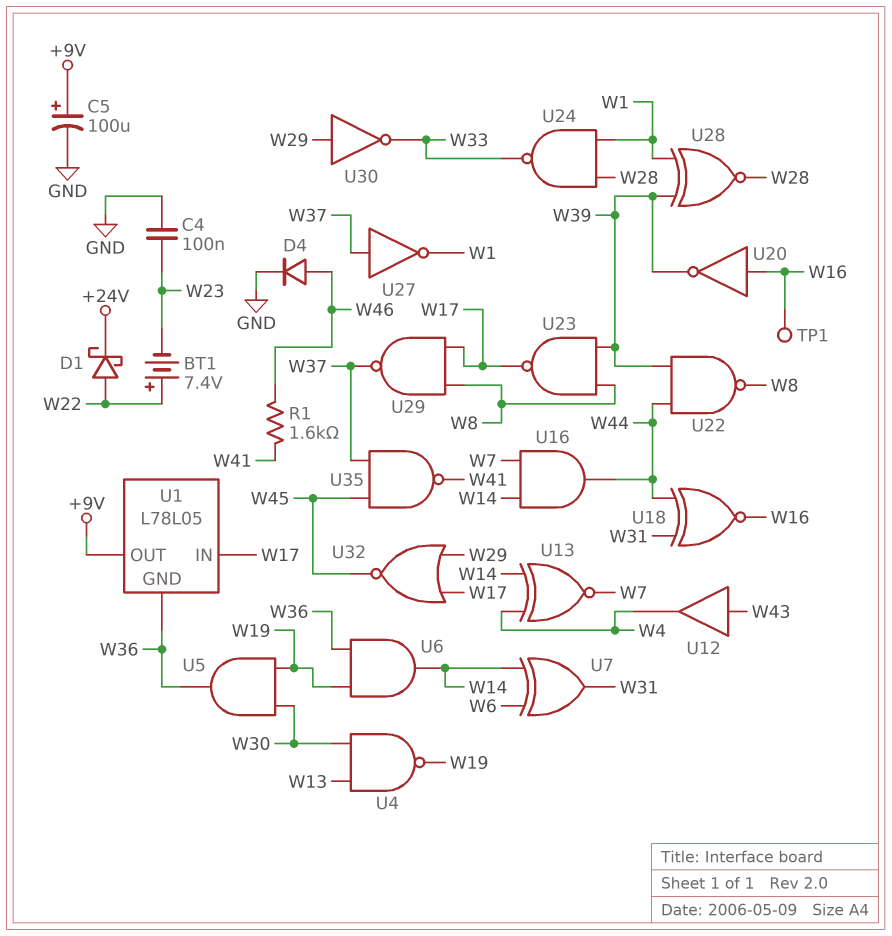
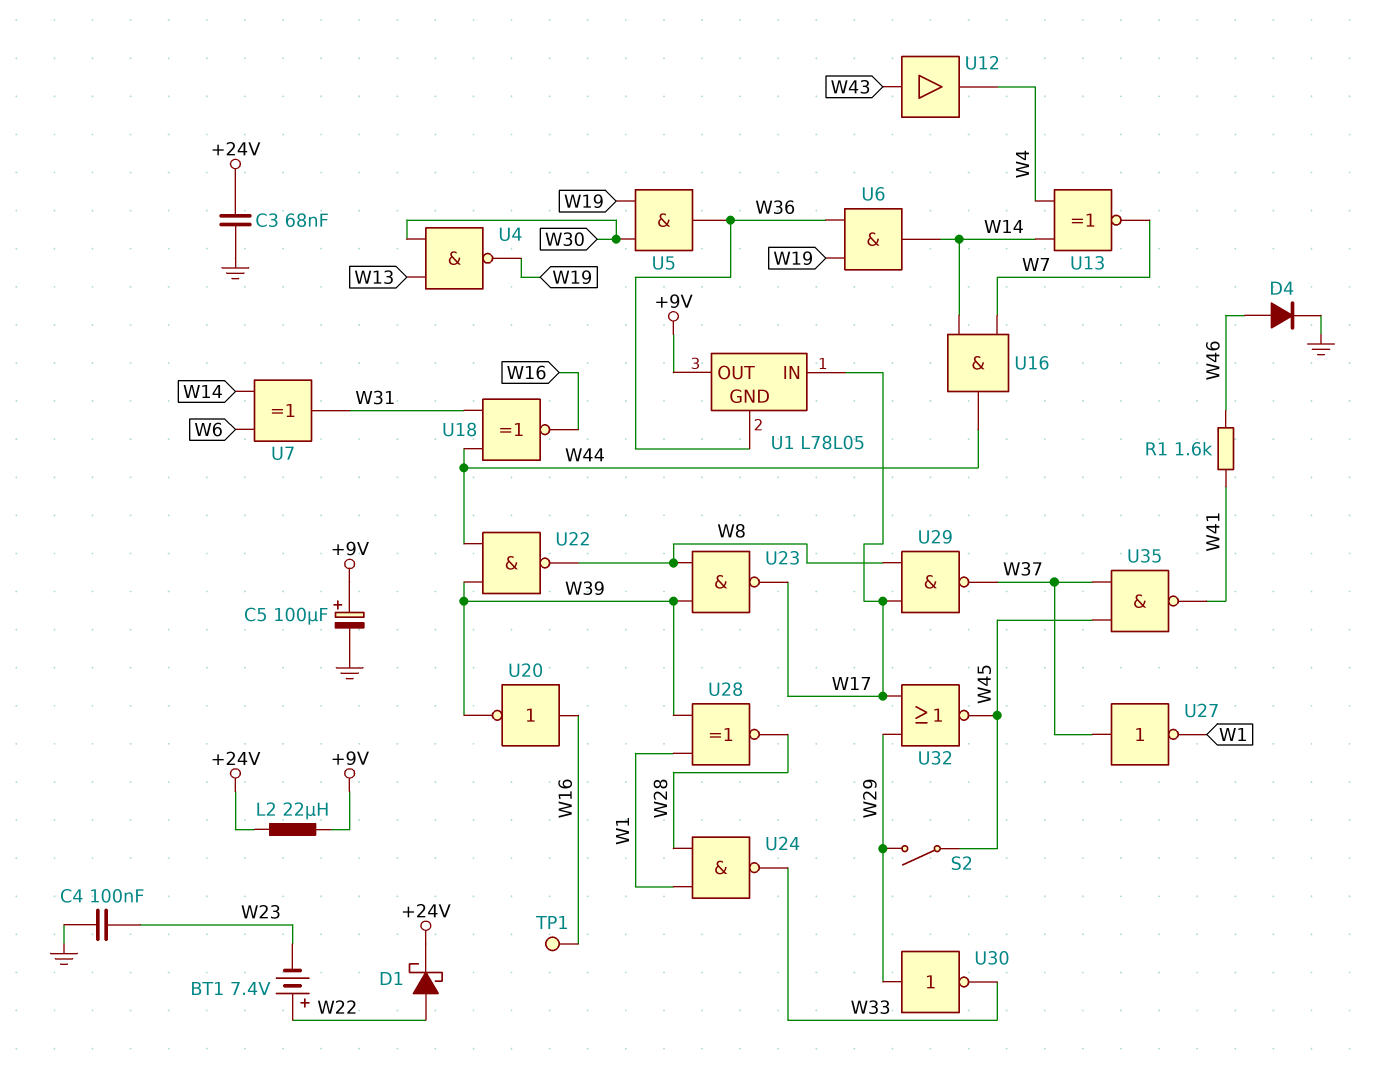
C3: none -> 68nF (+24V, GND)
L2: none -> 22uH (+9V, +24V)
S2: none -> switch (W29, W45)

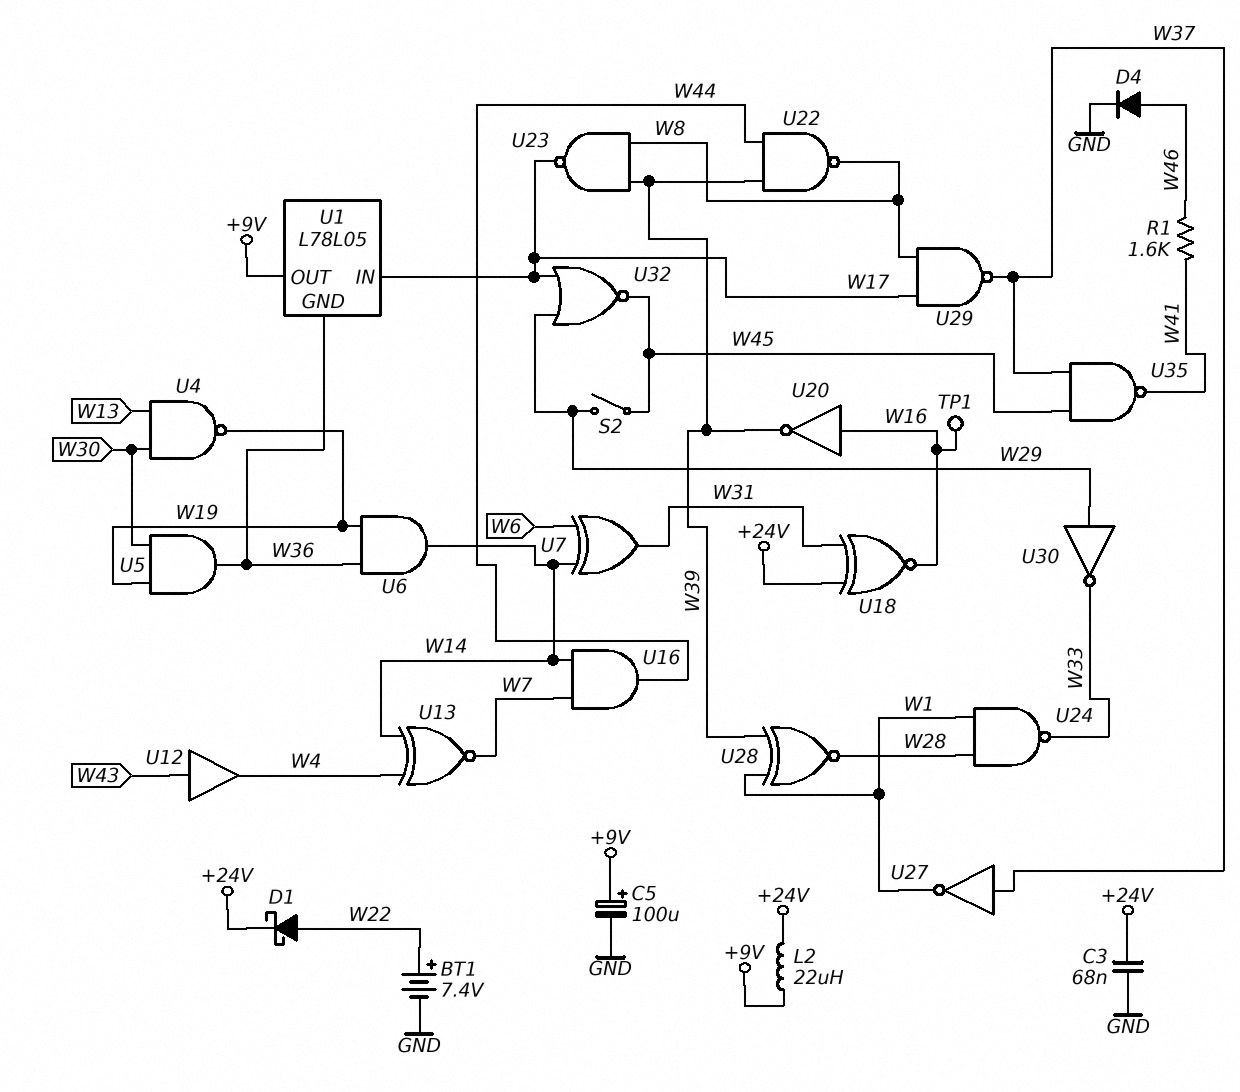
BT1: 7.4V (plus W22, minus W23) -> 7.4V (plus W22, minus GND)
C4: 100nF (GND, W23) -> none
U18: XNOR (in W31, in W44, out W16) -> XNOR (in +24V, in W31, out W16)

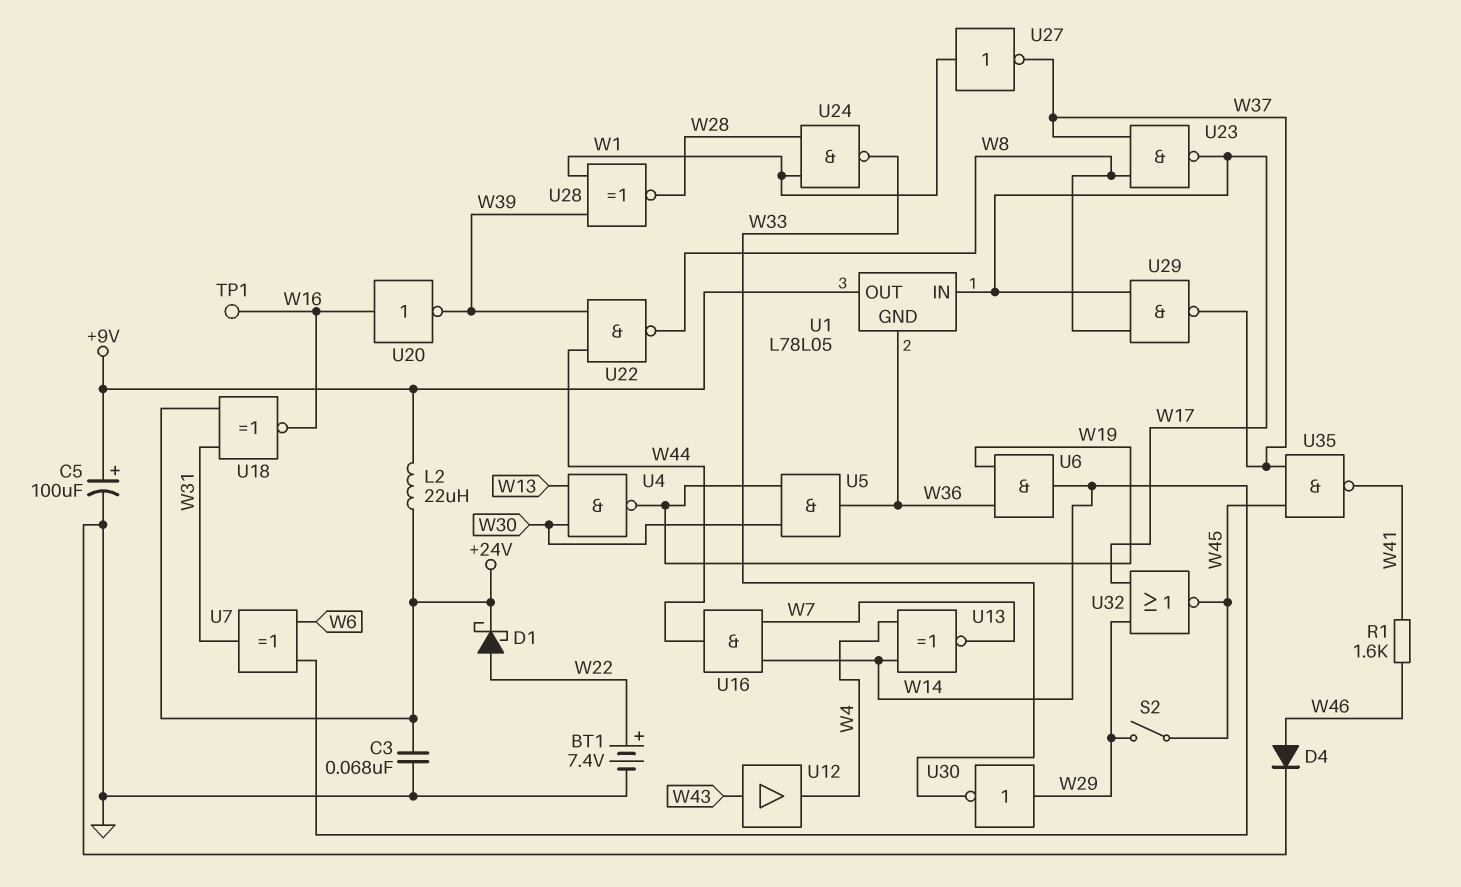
U23: NAND (in W8, in W39, out W17) -> NAND (in W8, in W37, out W17)
U27: NOT (in W37, out W1) -> NOT (in W1, out W37)

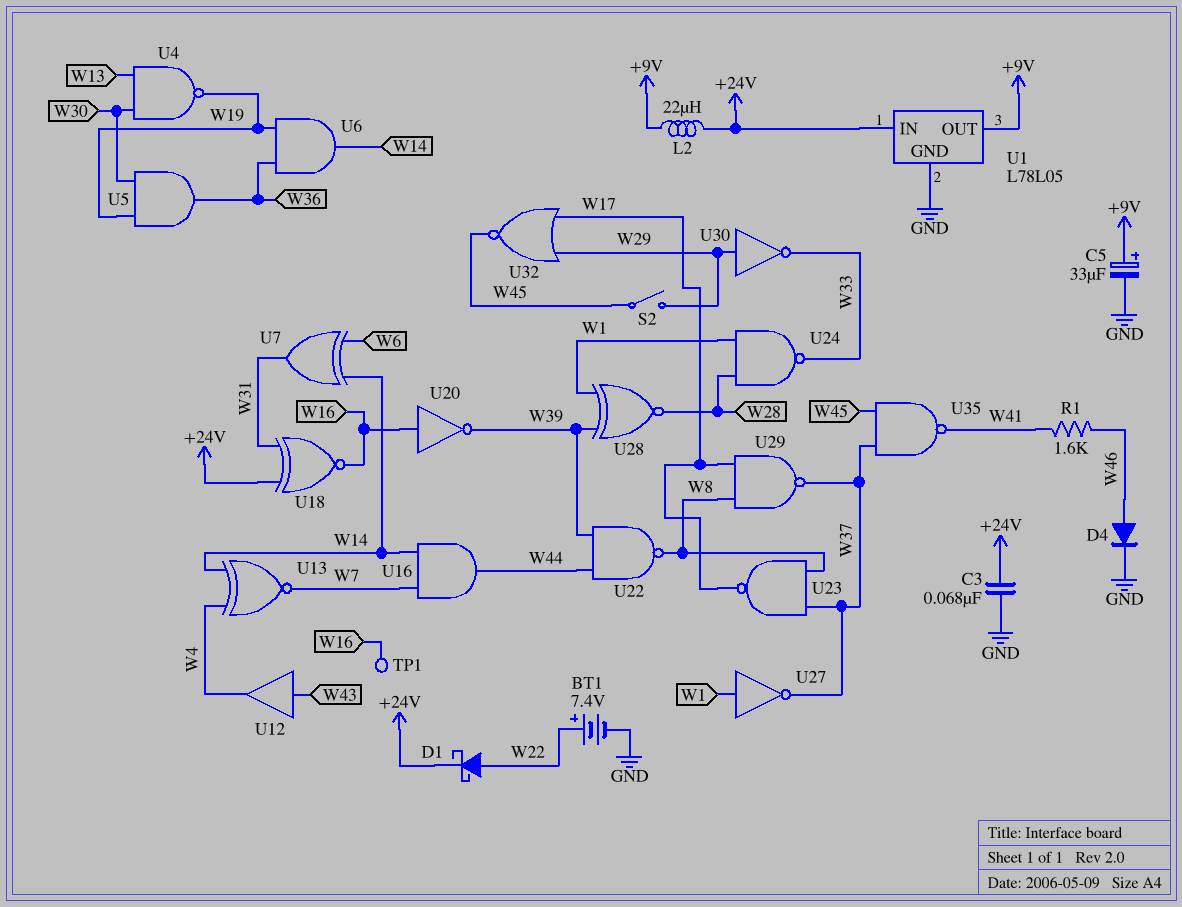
C5: 100uF (plus +9V, minus GND) -> 33uF (plus +9V, minus GND)
U1 pin GND: W36 -> GND
U1 pin IN: W17 -> +24V

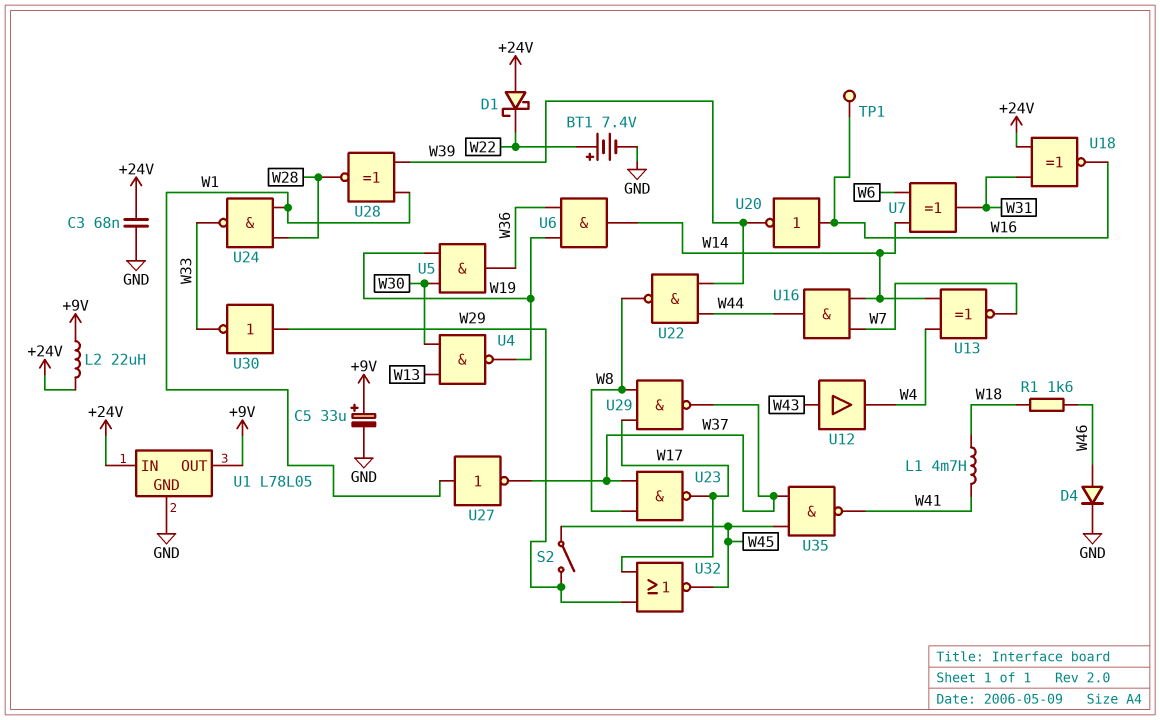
D1: schottky (A W22, K +24V) -> schottky (A +24V, K W22)
L1: none -> 4.7mH (W18, W41)
R1: 1.6k (W41, W46) -> 1.6k (W18, W46)

